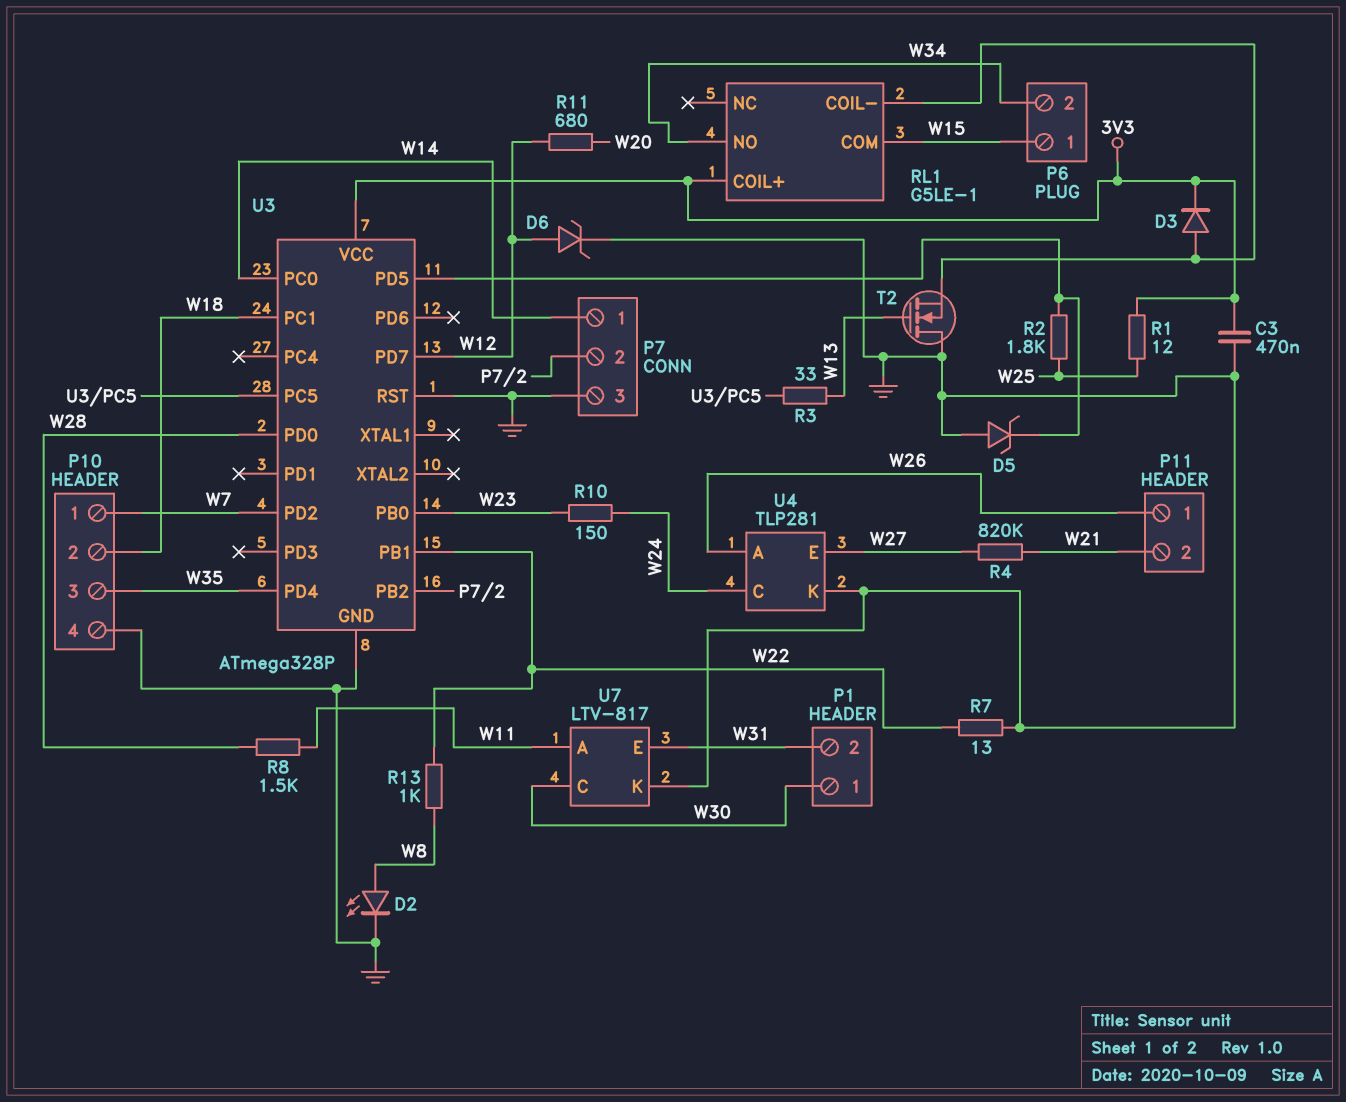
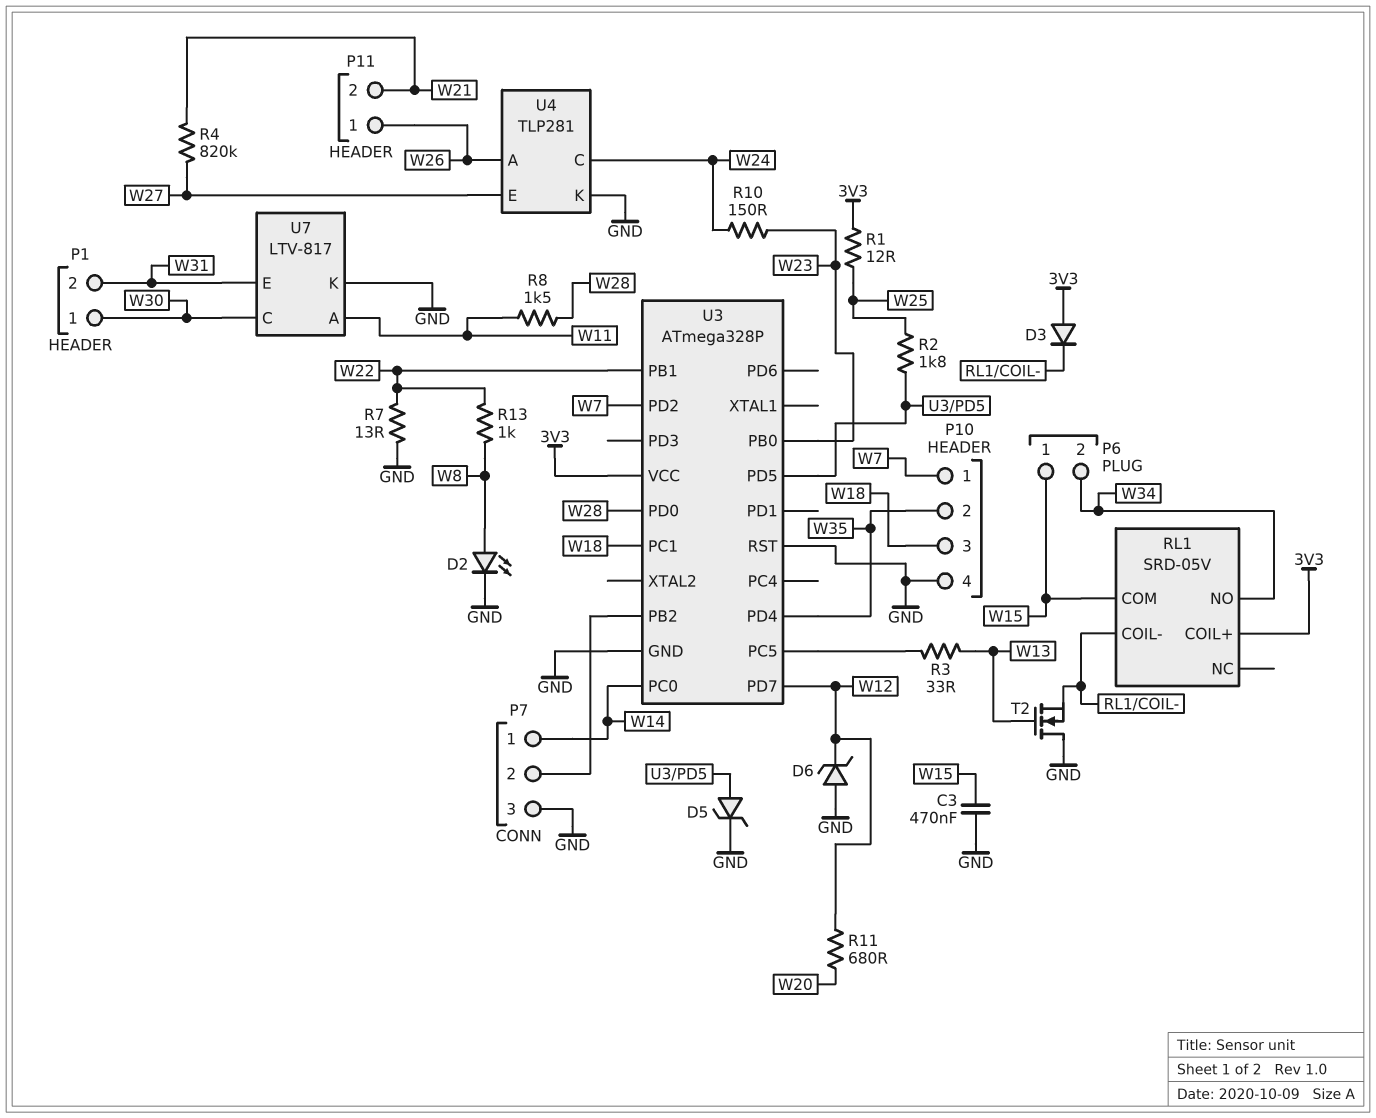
C3: 470nF (3V3, GND) -> 470nF (GND, W15)
D3: diode (A RL1/COIL-, K 3V3) -> diode (A 3V3, K RL1/COIL-)
D5: zener (A GND, K U3/PD5) -> zener (A U3/PD5, K GND)
D6: zener (A W12, K GND) -> zener (A GND, K W12)
P10 pin 2: W18 -> W35
P10 pin 3: W35 -> W18
RL1: G5LE-1 -> SRD-05V

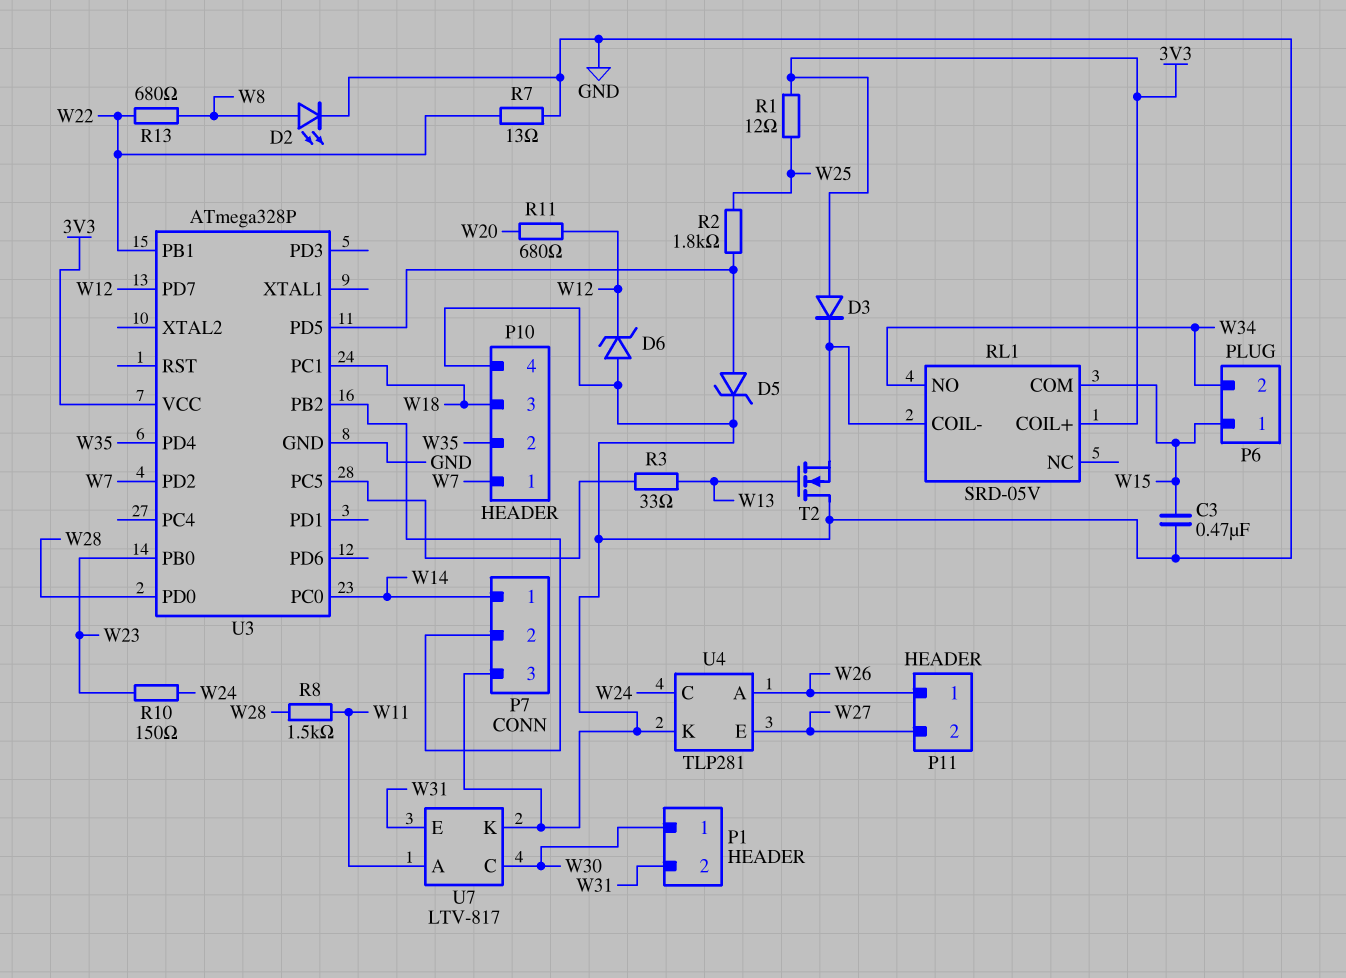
P11 pin 2: W21 -> W27
R4: 820k (W21, W27) -> none
R13: 1k (W8, W22) -> 680 (W8, W22)
U3 pin RST: GND -> none

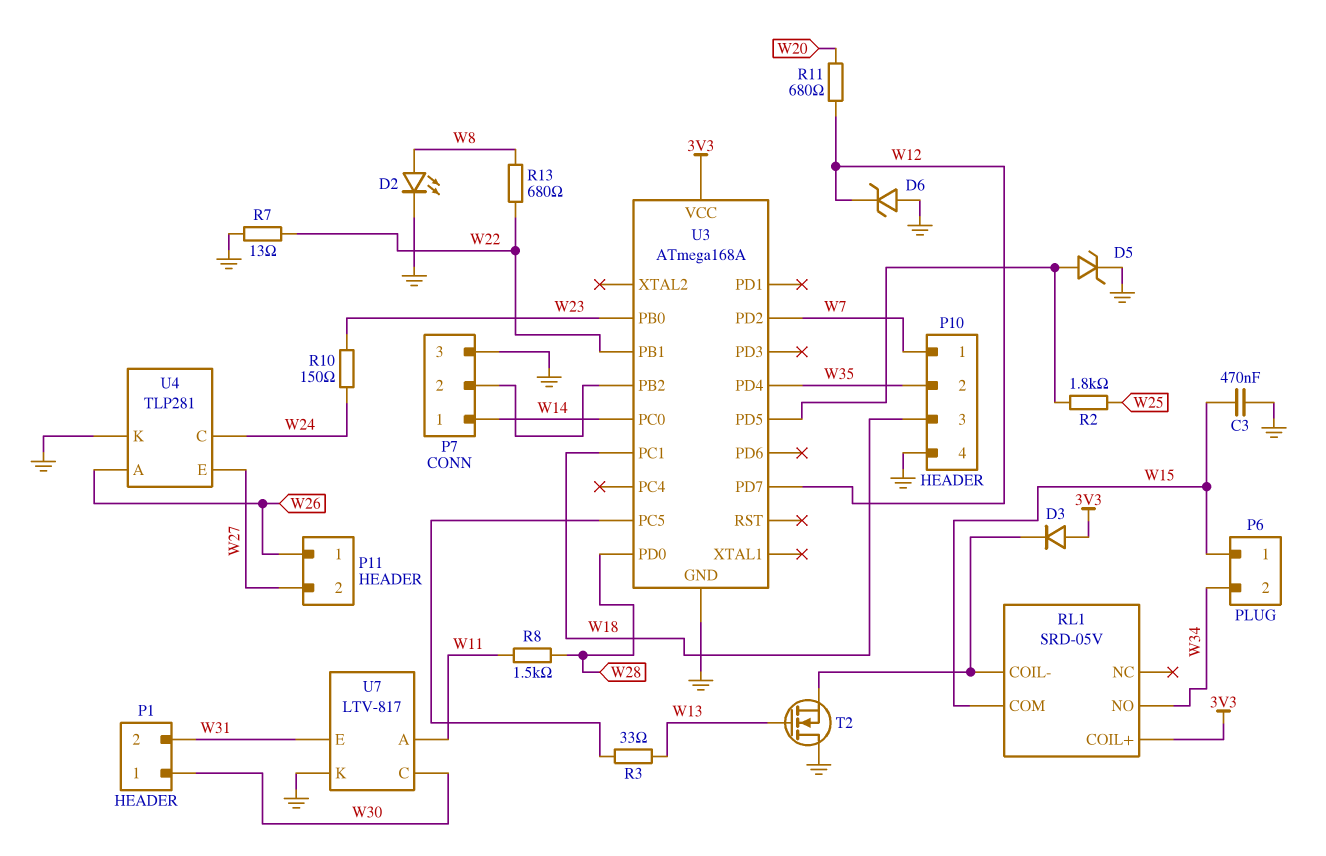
R1: 12 (3V3, W25) -> none
U3: ATmega328P -> ATmega168A

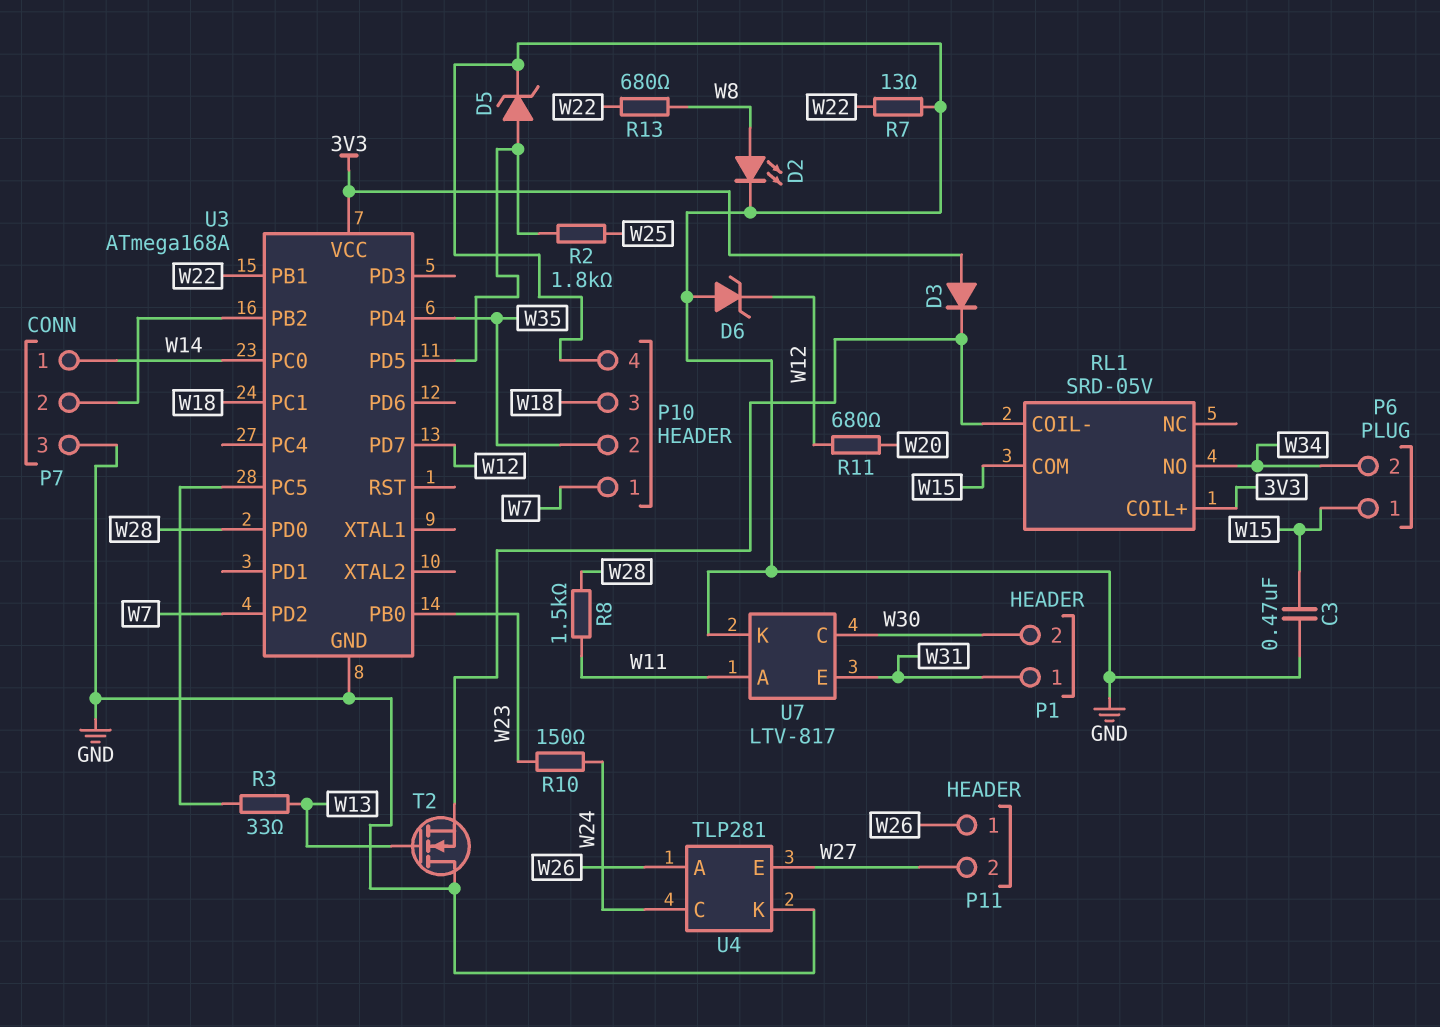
P1 pin 1: W30 -> W31
P1 pin 2: W31 -> W30

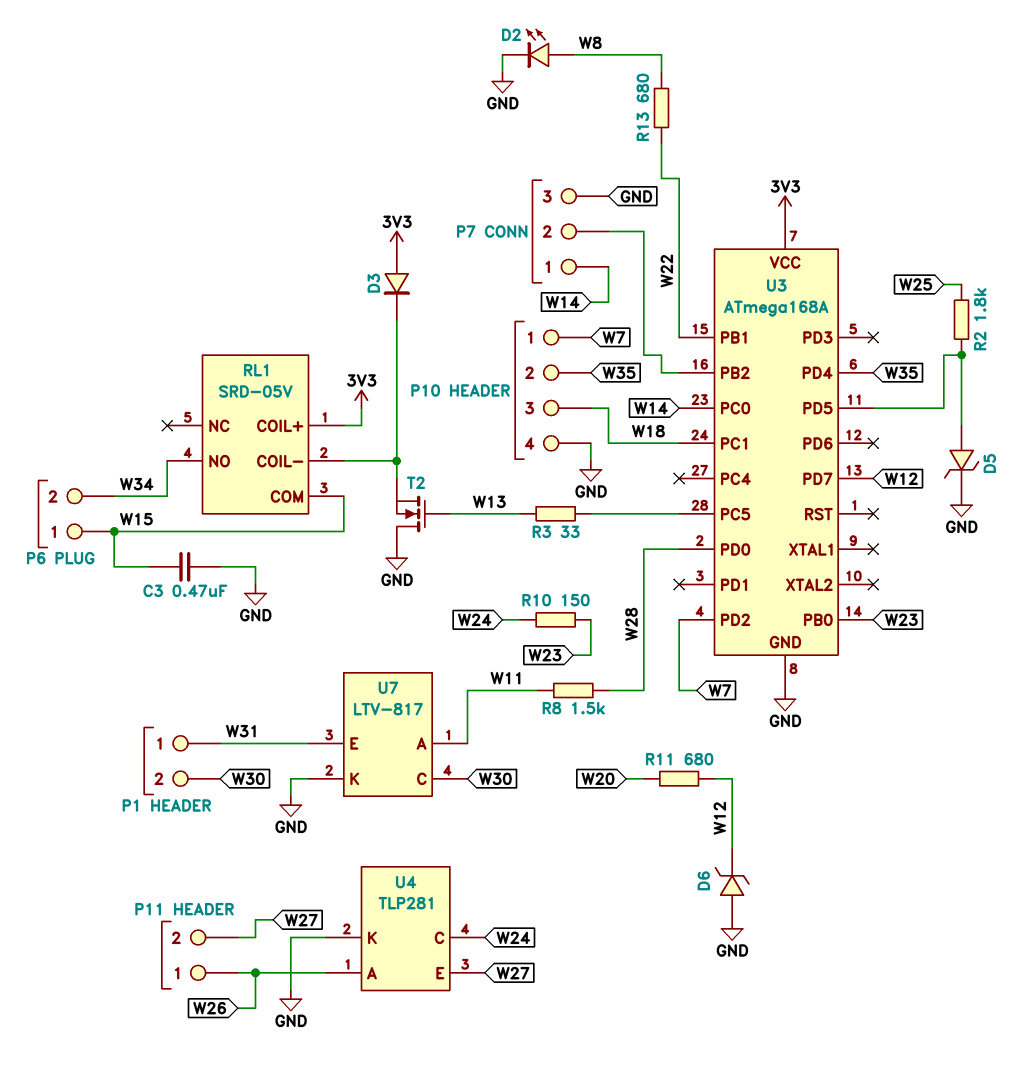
R7: 13 (GND, W22) -> none

